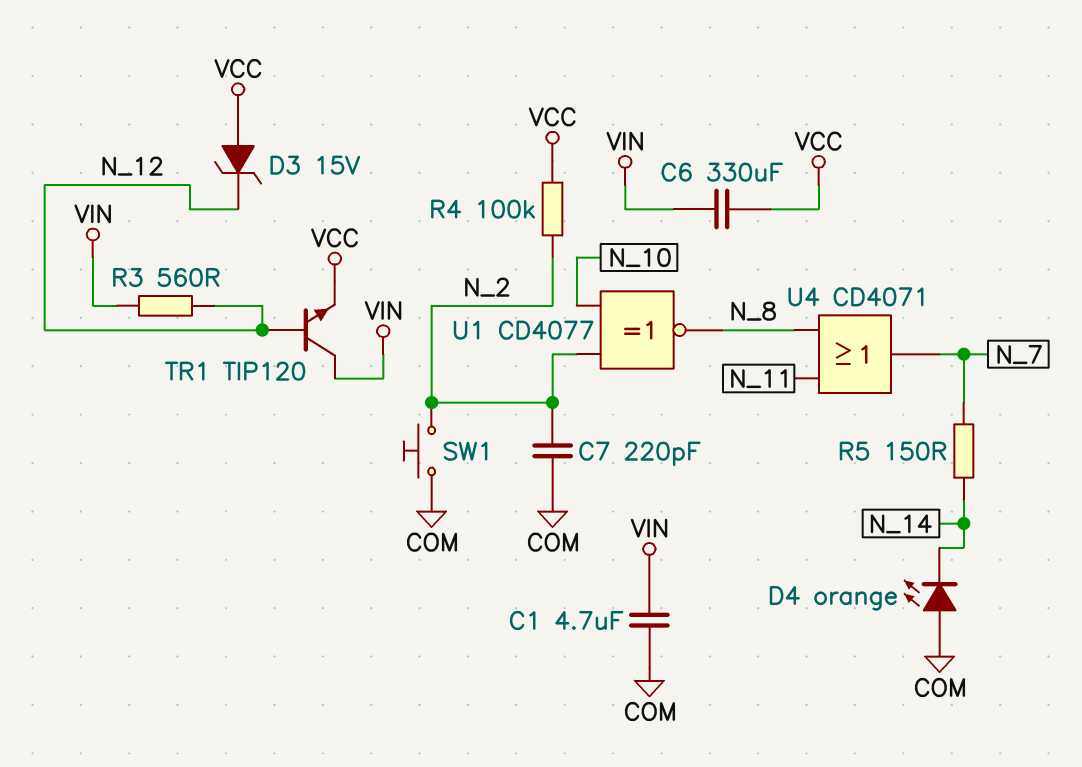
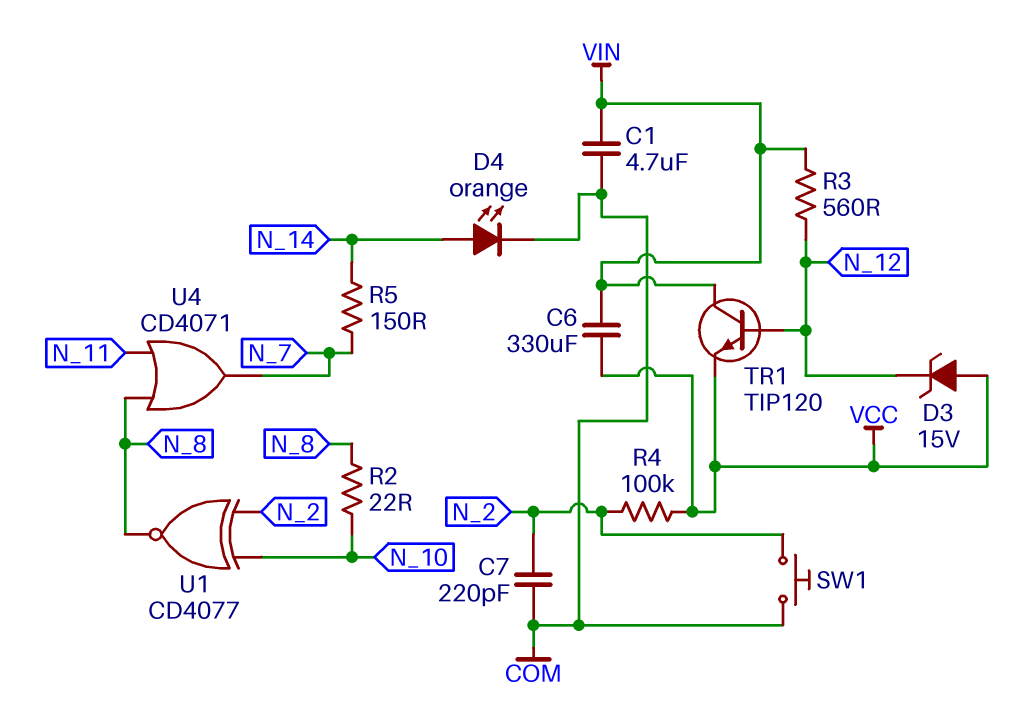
D4: LED orange (A COM, K N_14) -> LED orange (A N_14, K COM)
R2: none -> 22 (N_8, N_10)

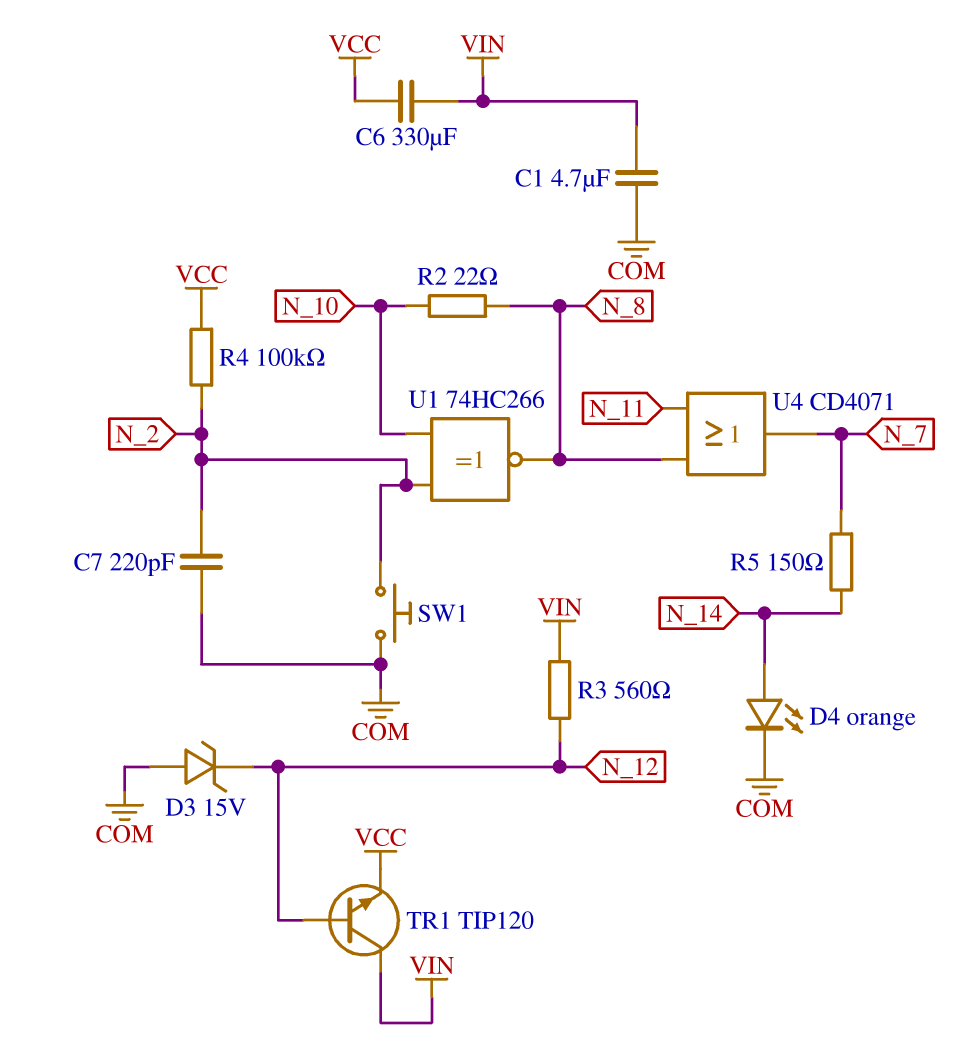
D3: zener 15V (A VCC, K N_12) -> zener 15V (A COM, K N_12)
U1: XNOR CD4077 (in N_2, in N_10, out N_8) -> XNOR 74HC266 (in N_2, in N_10, out N_8)

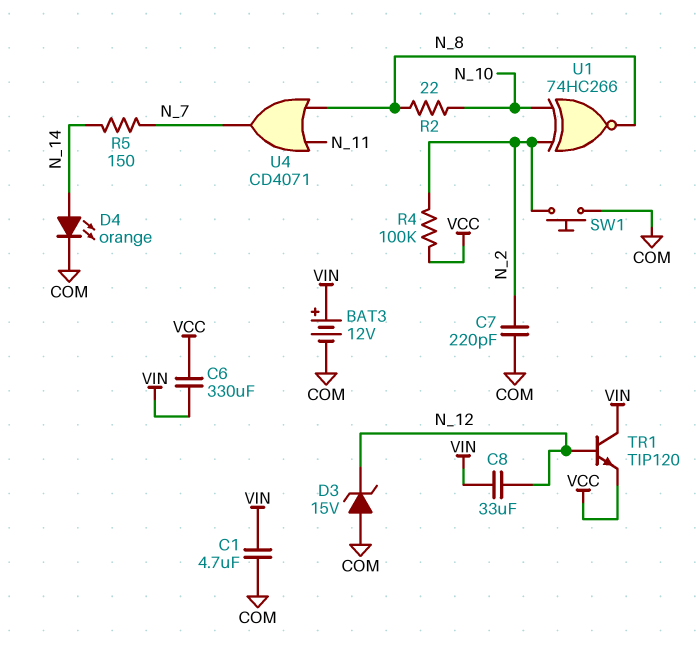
BAT3: none -> 12V (plus VIN, minus COM)
C8: none -> 33uF (N_12, VIN)
R3: 560 (N_12, VIN) -> none

